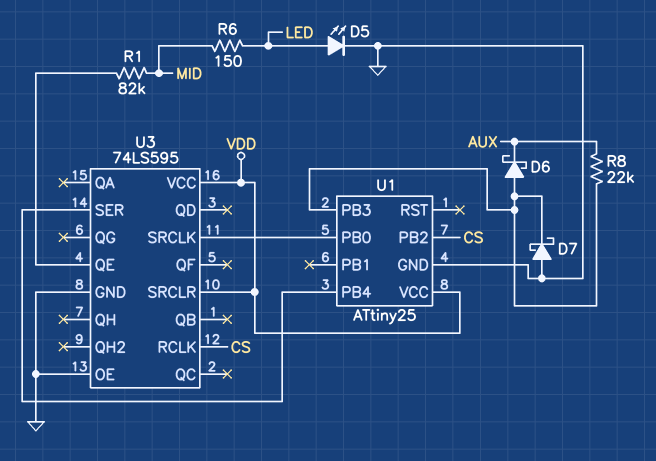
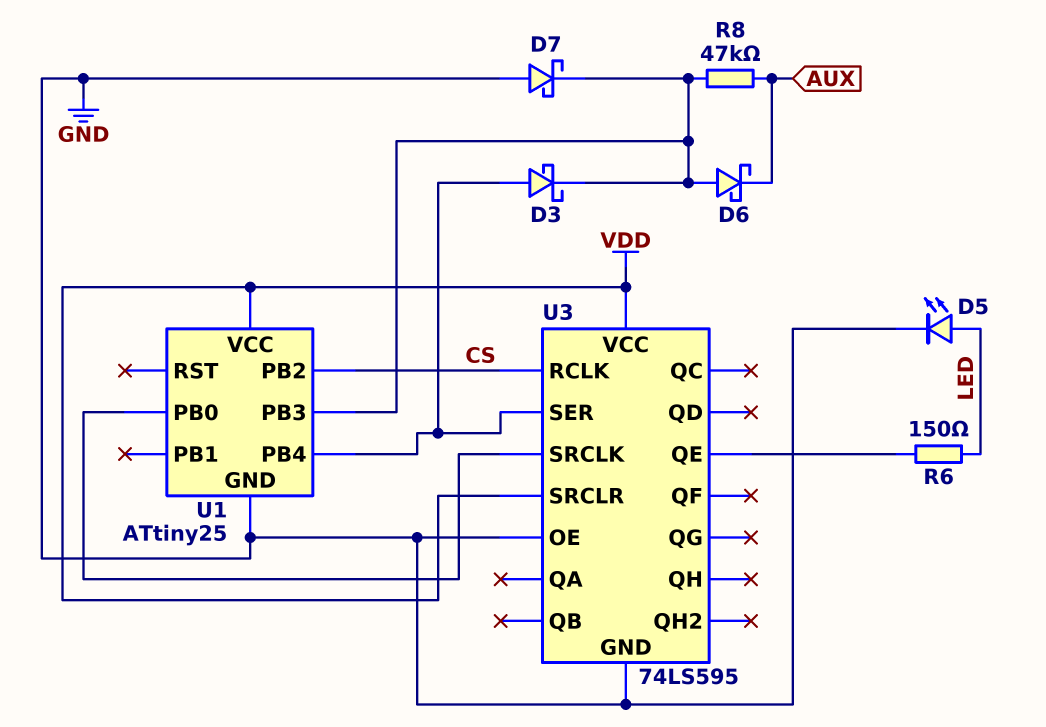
D3: none -> schottky (A U1/PB4, K U1/PB3)
R1: 82k (MID, U3/QE) -> none
R6: 150 (LED, MID) -> 150 (LED, U3/QE)
R8: 22k (AUX, U1/PB3) -> 47k (AUX, U1/PB3)

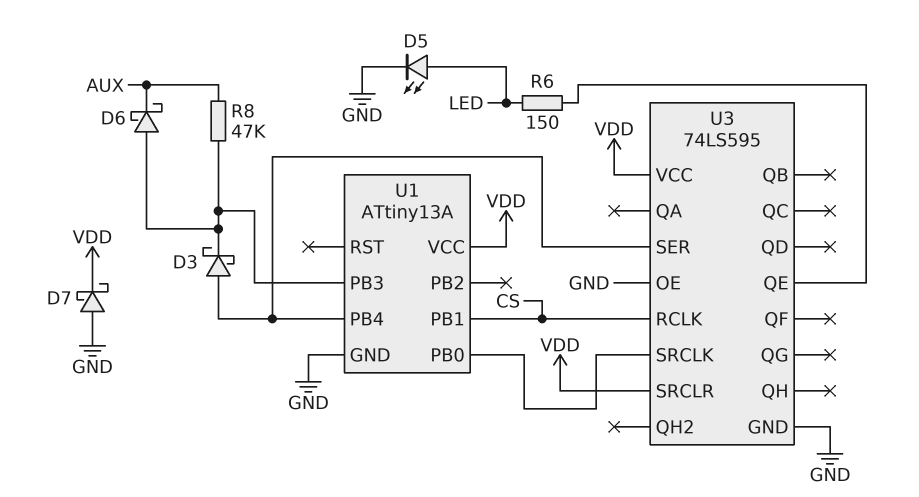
D7: schottky (A GND, K U1/PB3) -> schottky (A GND, K VDD)
U1: ATtiny25 -> ATtiny13A
U1 pin PB1: none -> CS
U1 pin PB2: CS -> none

